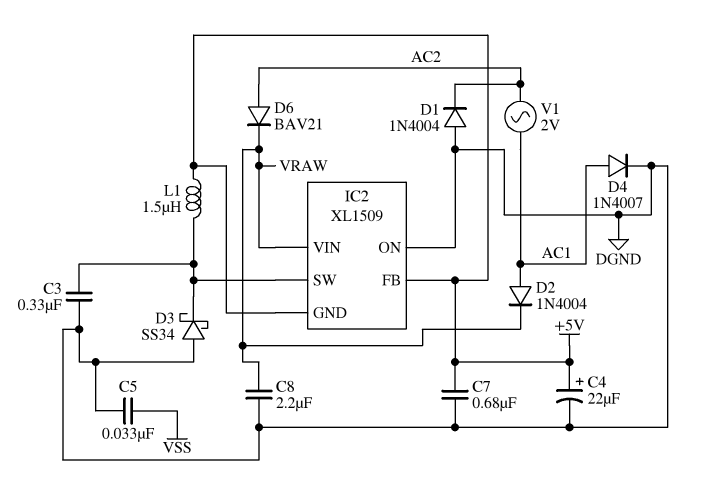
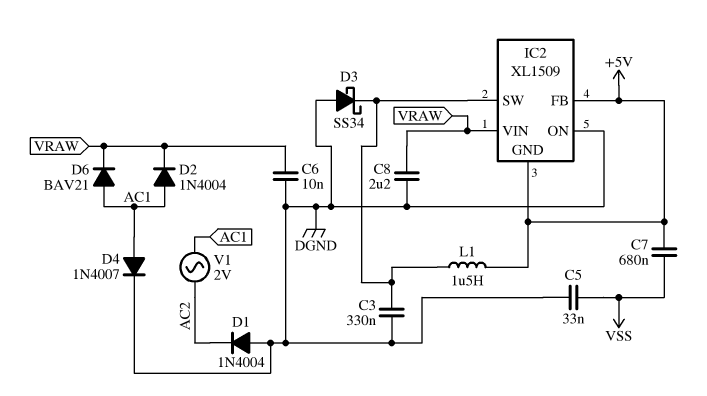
C4: 22uF (plus +5V, minus DGND) -> none
C6: none -> 10nF (DGND, VRAW)
C7: 680nF (+5V, DGND) -> 680nF (+5V, VSS)
D6: diode BAV21 (A AC2, K VRAW) -> diode BAV21 (A AC1, K VRAW)

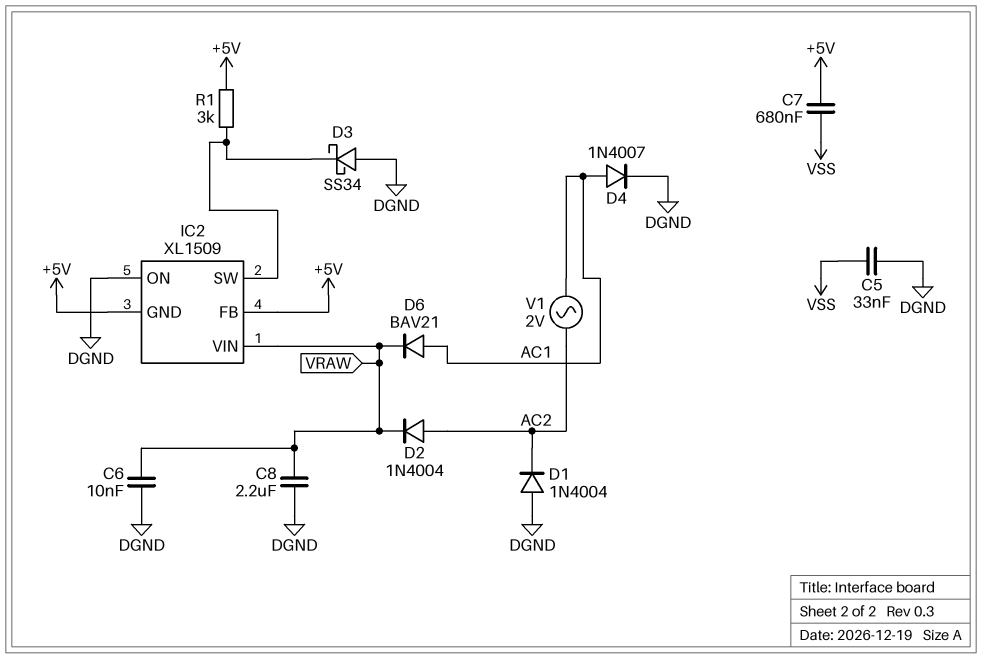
C3: 330nF (DGND, IC2/SW) -> none
D2: diode 1N4004 (A AC1, K VRAW) -> diode 1N4004 (A AC2, K VRAW)
L1: 1.5uH (+5V, IC2/SW) -> none
R1: none -> 3k (+5V, IC2/SW)

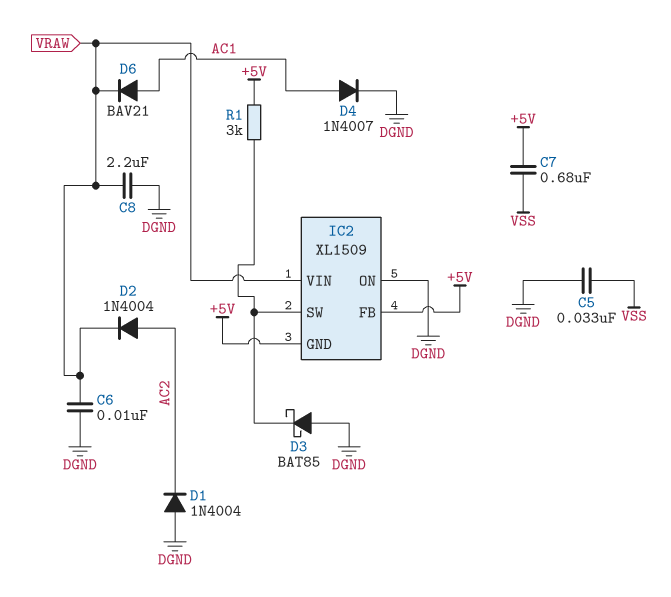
D3: schottky SS34 (A DGND, K IC2/SW) -> schottky BAT85 (A DGND, K IC2/SW)
V1: AC 2V (AC1, AC2) -> none

